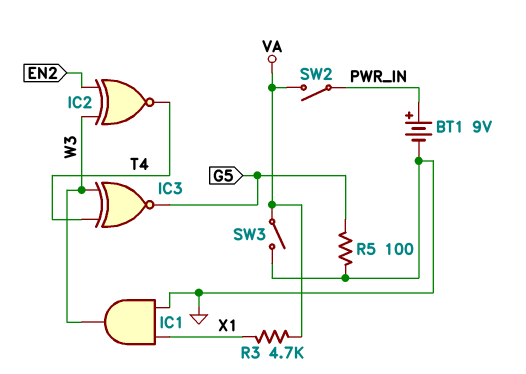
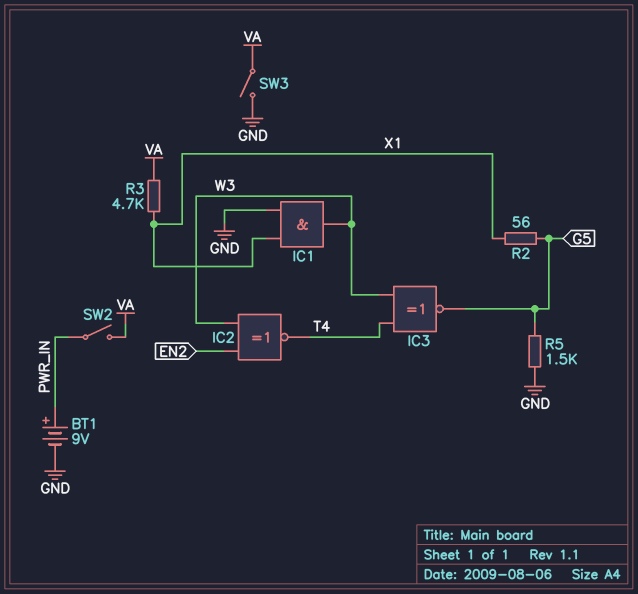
R2: none -> 56 (G5, X1)
R5: 100 (G5, GND) -> 1.5k (G5, GND)

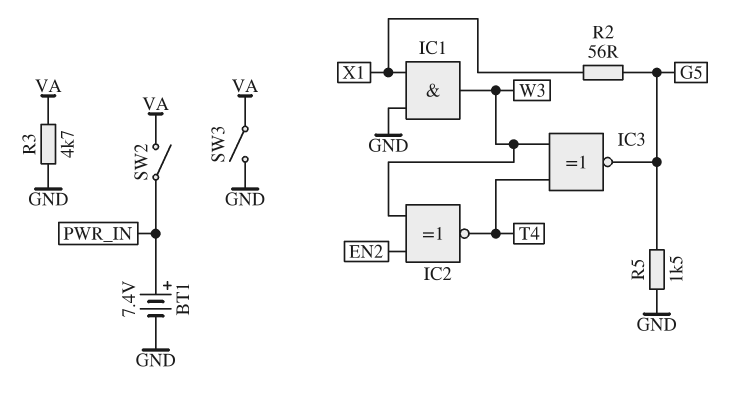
BT1: 9V (plus PWR_IN, minus GND) -> 7.4V (plus PWR_IN, minus GND)
R3: 4.7k (VA, X1) -> 4.7k (GND, VA)

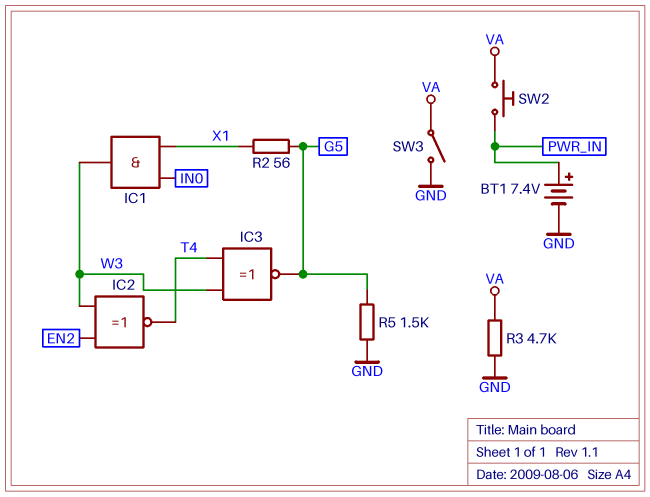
IC1: AND (in GND, in X1, out W3) -> AND (in IN0, in X1, out W3)
SW2: switch (PWR_IN, VA) -> button (PWR_IN, VA)

